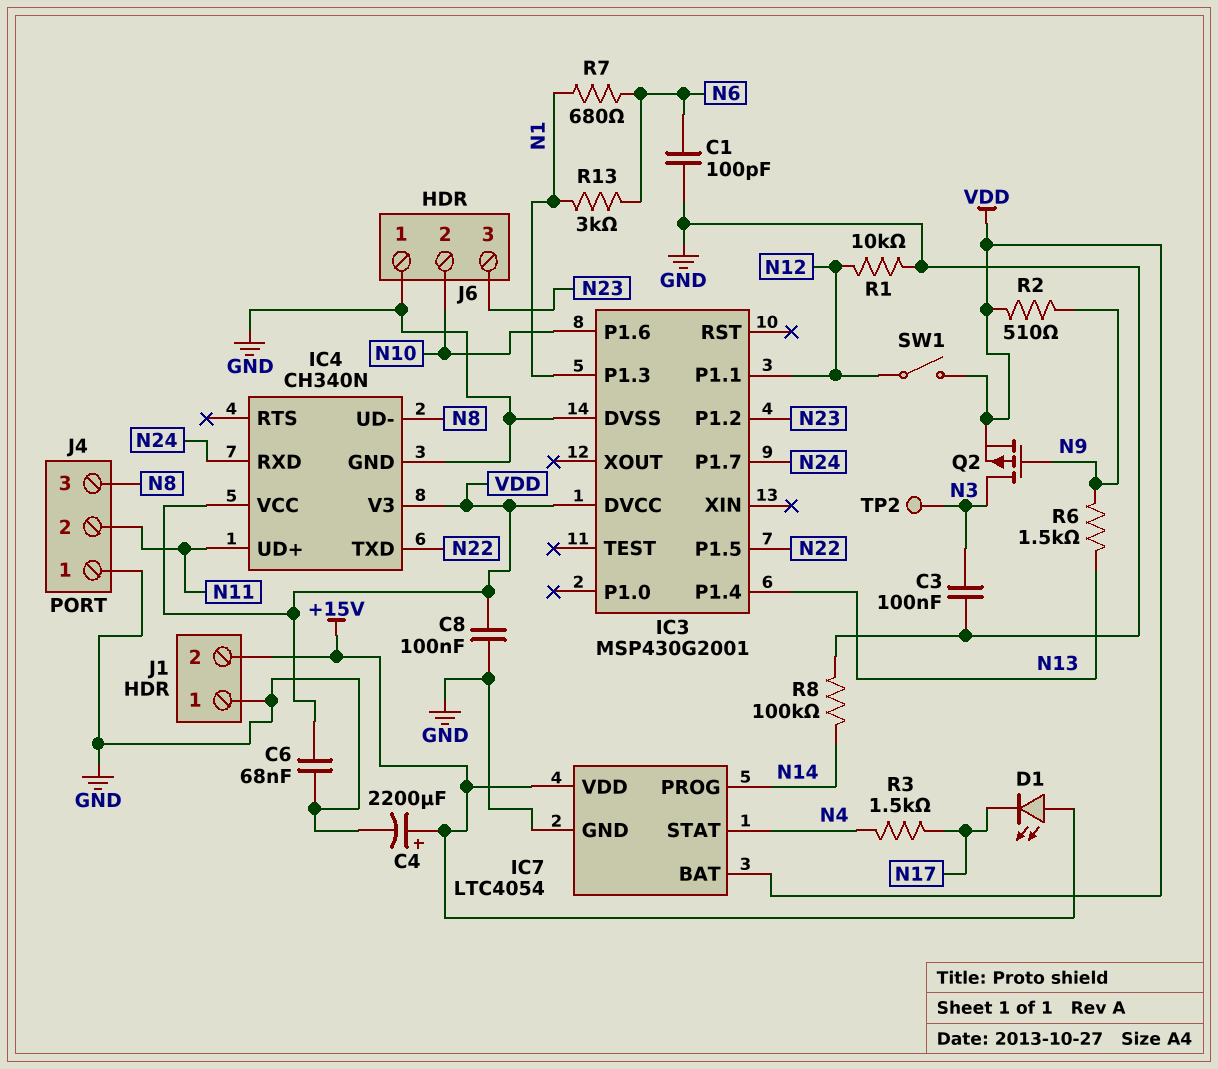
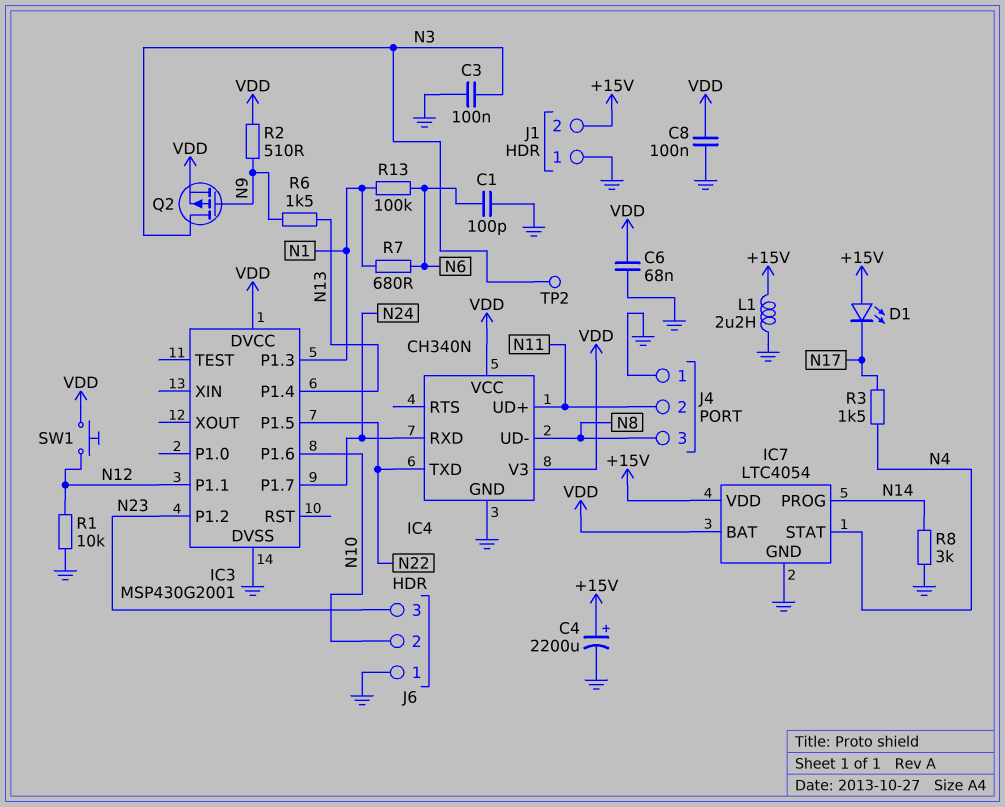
L1: none -> 2.2uH (+15V, GND)
R8: 100k (GND, N14) -> 3k (GND, N14)
R13: 3k (N1, N6) -> 100k (N1, N6)
SW1: switch (N12, VDD) -> button (N12, VDD)

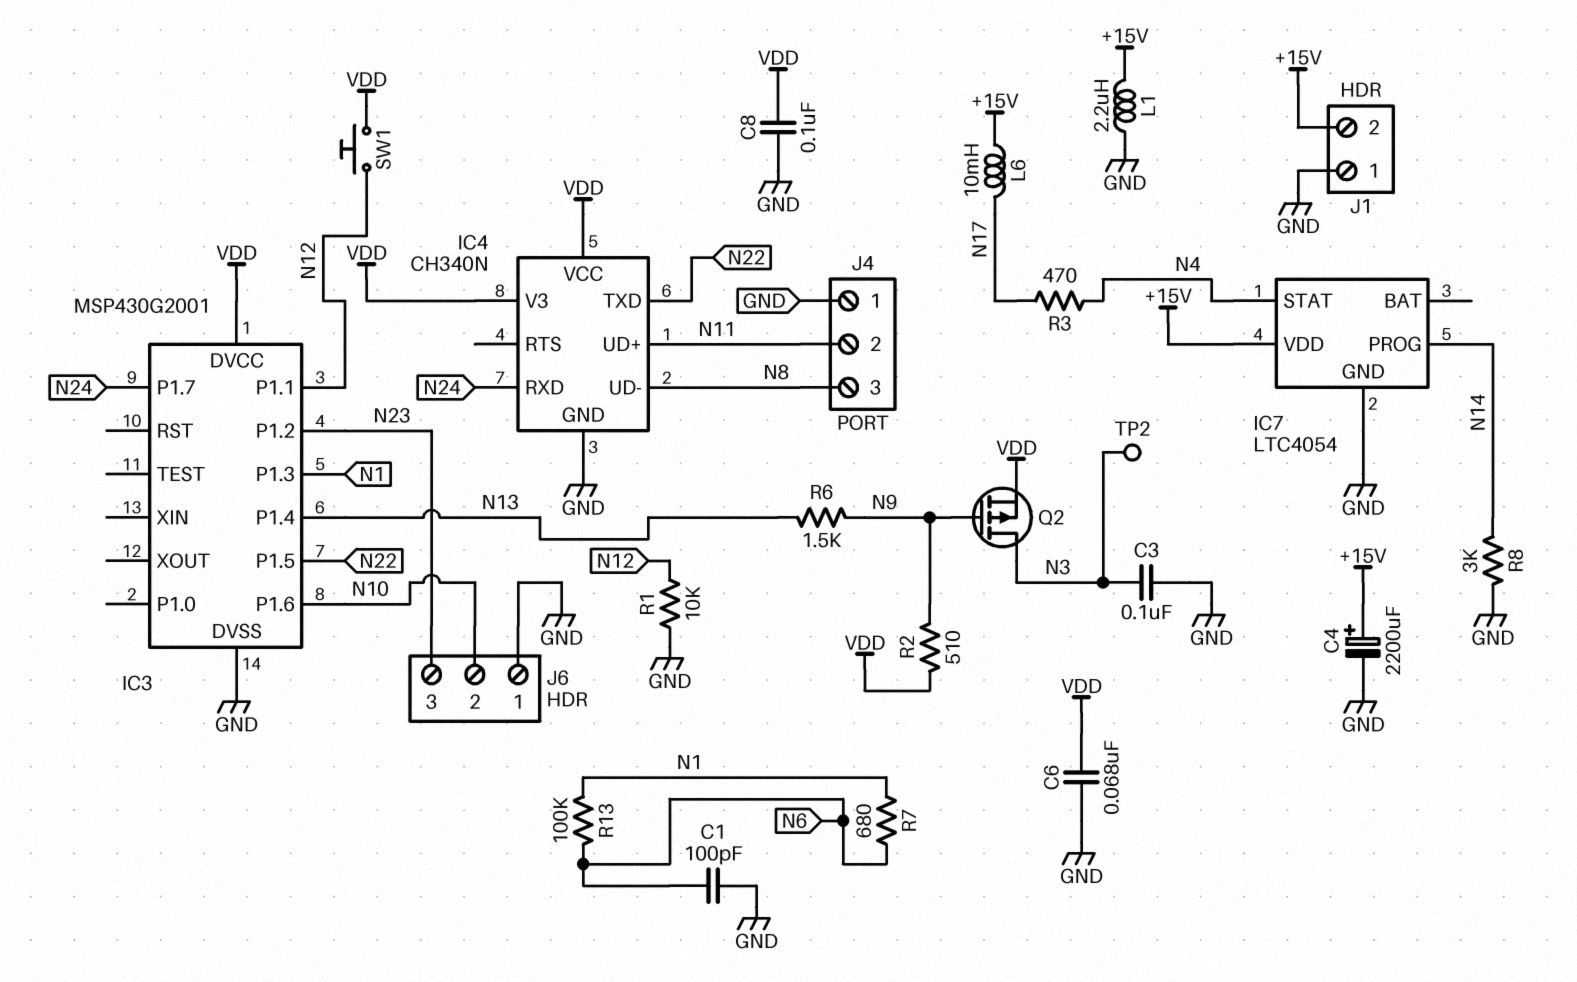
D1: LED (A +15V, K N17) -> none
IC7 pin BAT: VDD -> none
L6: none -> 10mH (+15V, N17)
R3: 1.5k (N4, N17) -> 470 (N4, N17)

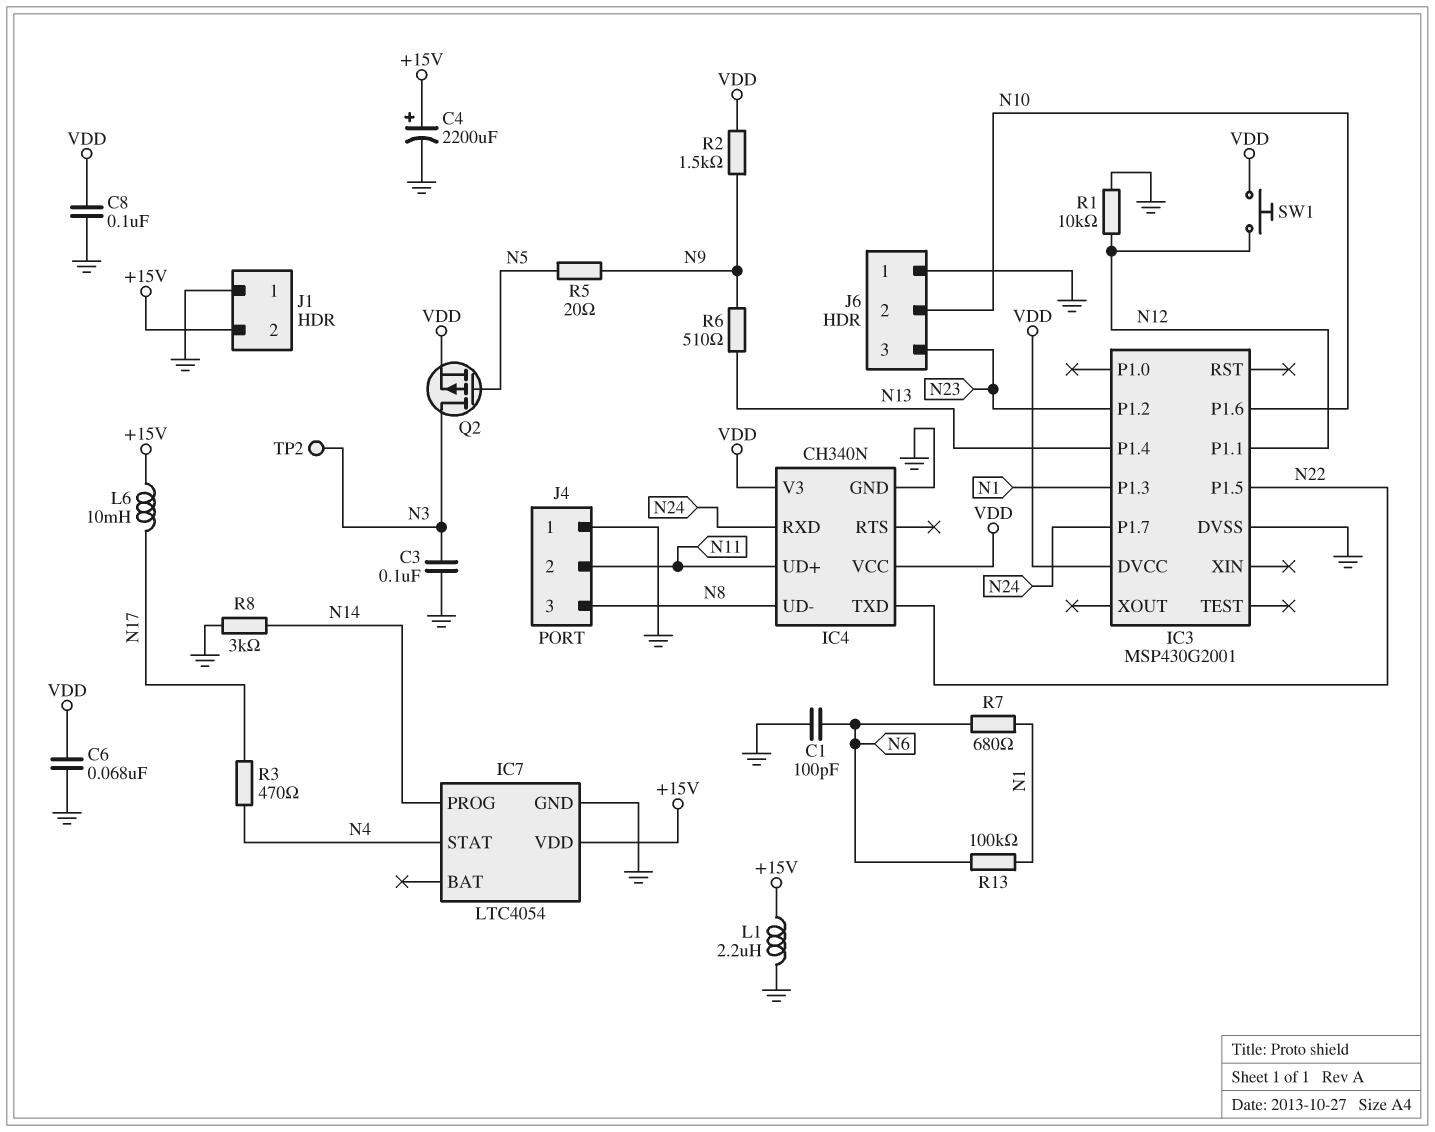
Q2: PMOS (G N9, D N3, S VDD) -> PMOS (G N5, D N3, S VDD)
R2: 510 (N9, VDD) -> 1.5k (N9, VDD)
R5: none -> 20 (N5, N9)
R6: 1.5k (N9, N13) -> 510 (N9, N13)

